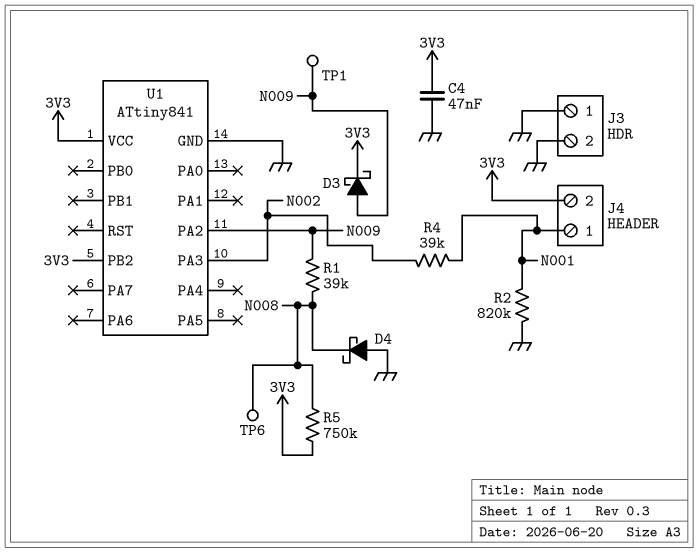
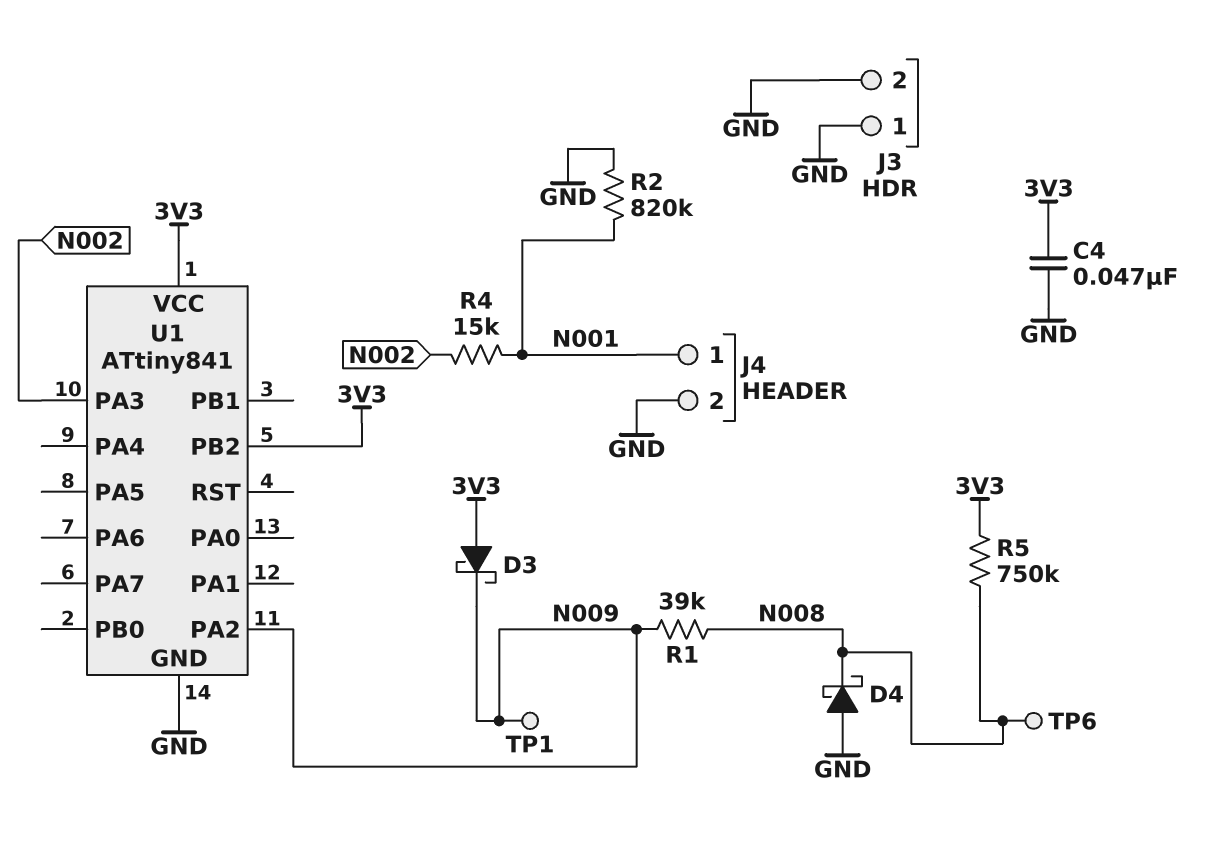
D3: schottky (A N009, K 3V3) -> schottky (A 3V3, K N009)
J4 pin 2: 3V3 -> GND
R4: 39k (N001, N002) -> 15k (N001, N002)

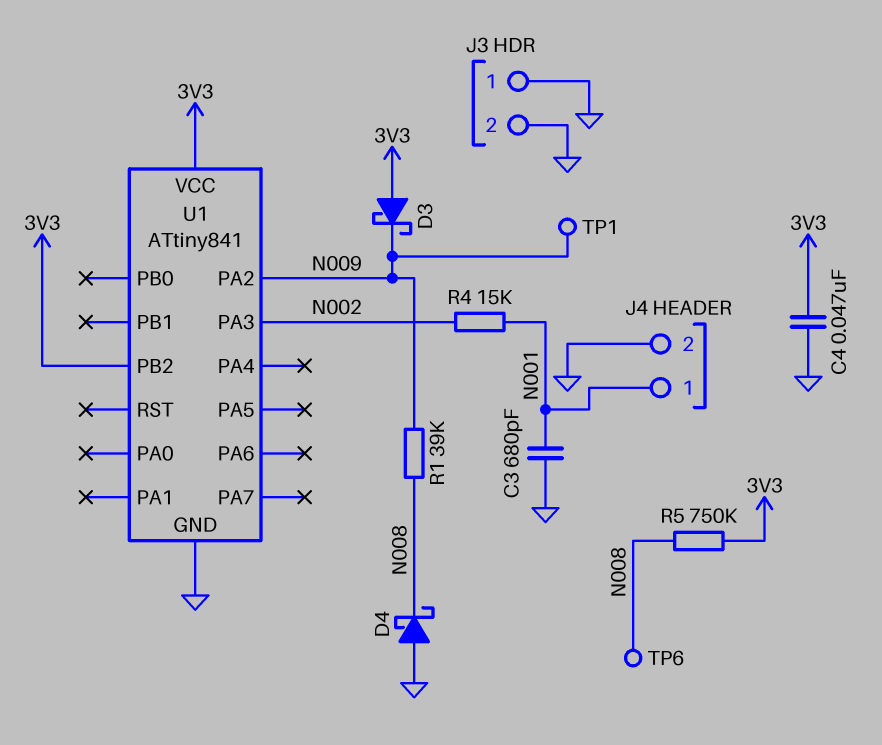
C3: none -> 680pF (GND, N001)
R2: 820k (GND, N001) -> none

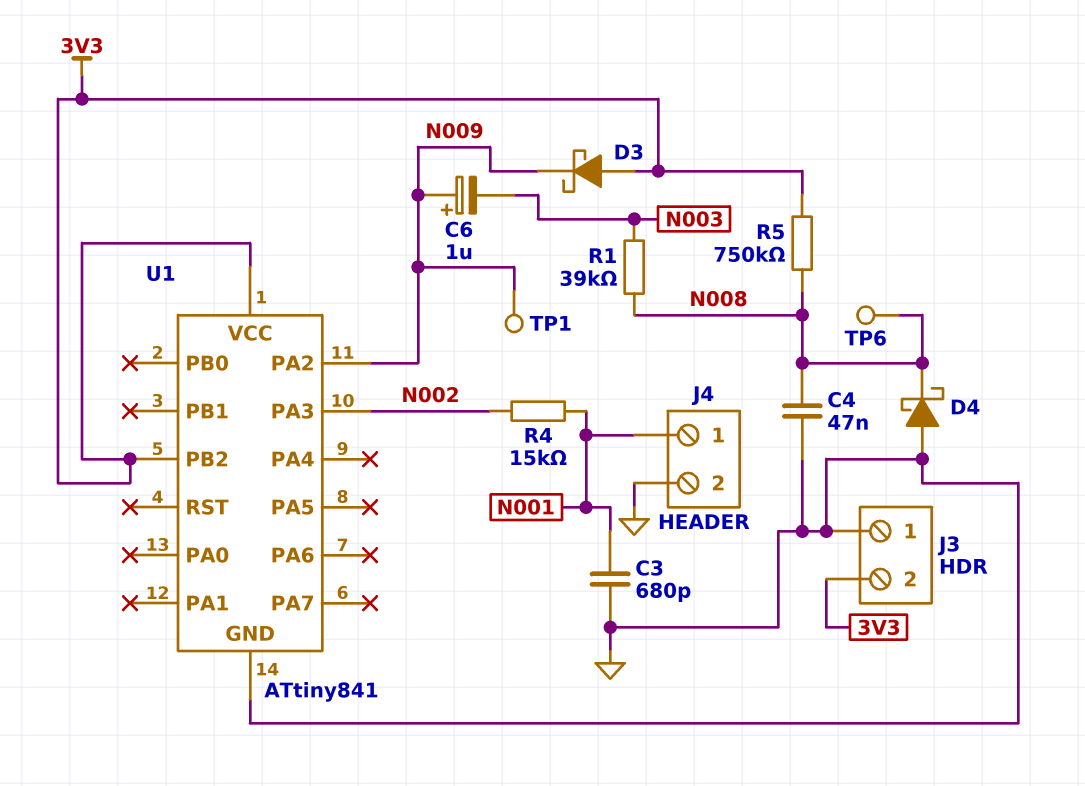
C4: 47nF (3V3, GND) -> 47nF (GND, N008)
C6: none -> 1uF (plus N009, minus N003)
J3 pin 2: GND -> 3V3
R1: 39k (N008, N009) -> 39k (N003, N008)

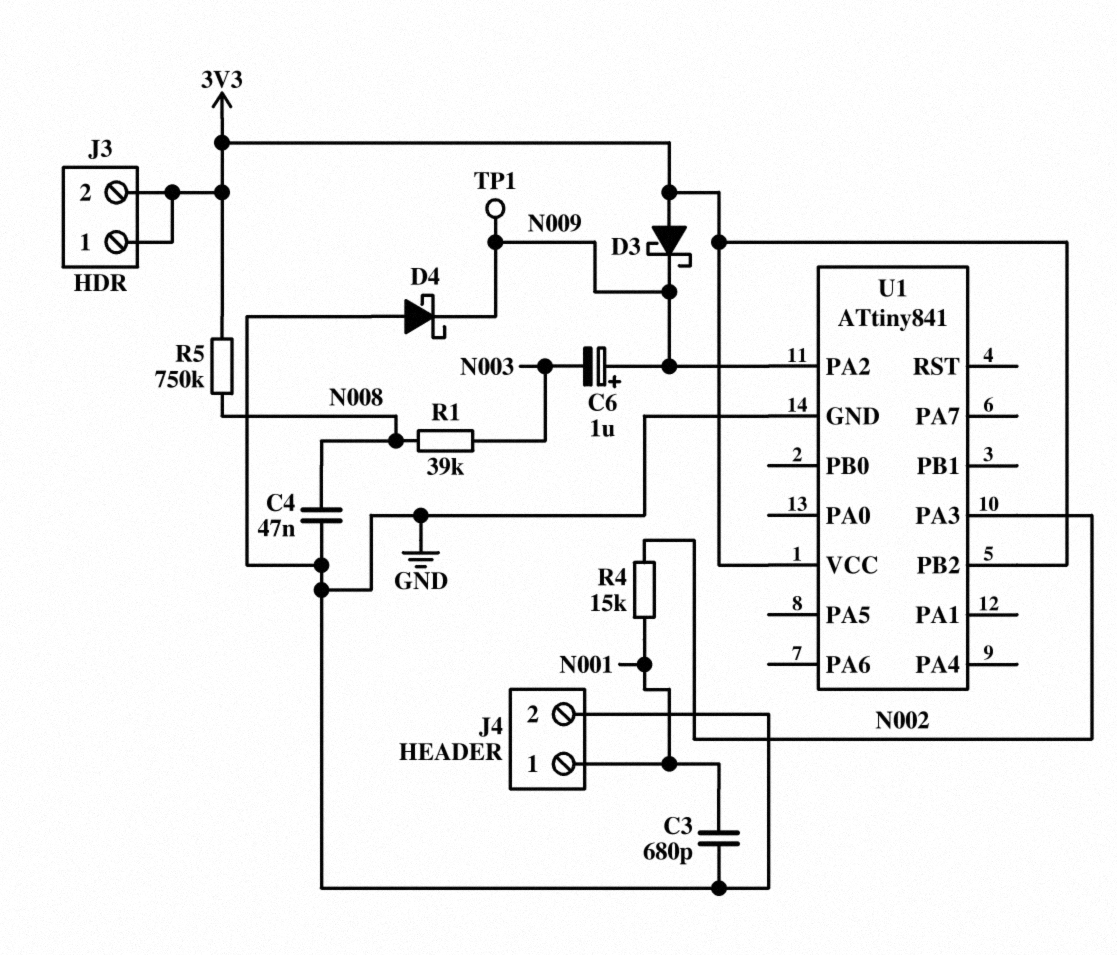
D4: schottky (A GND, K N008) -> schottky (A GND, K N009)
J3 pin 1: GND -> 3V3
TP6: test point (N008) -> none

